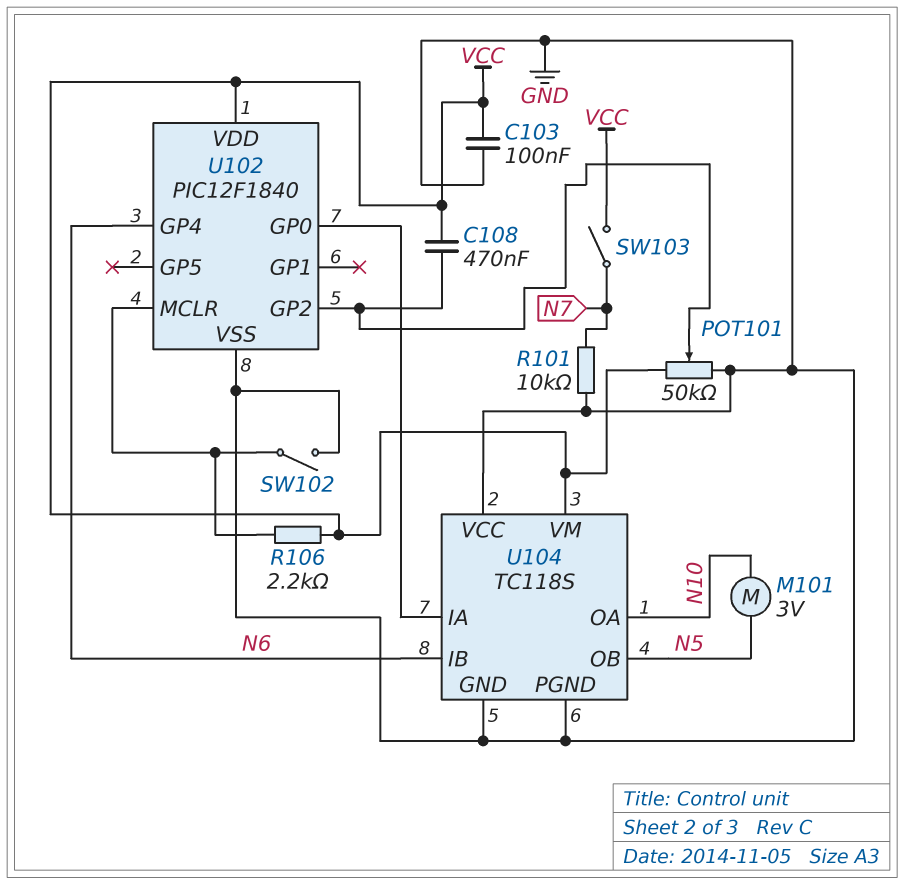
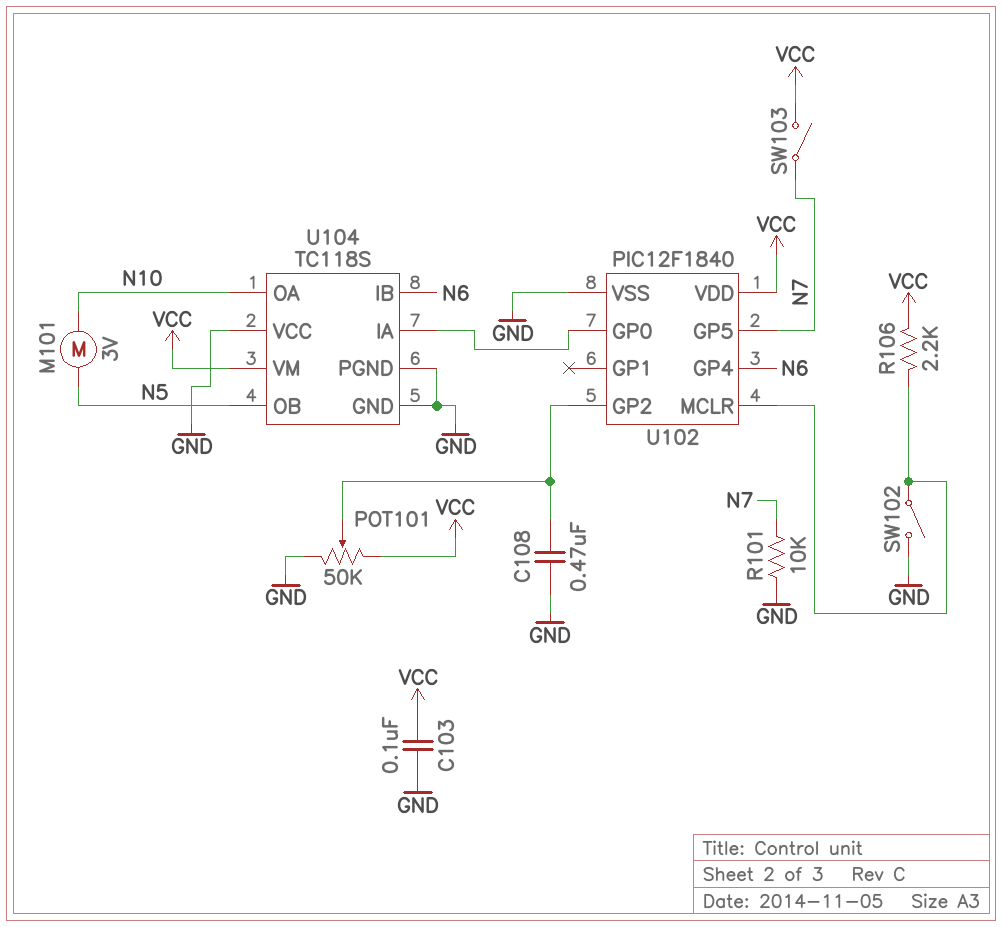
C108: 470nF (U102/GP2, VCC) -> 470nF (GND, U102/GP2)
U102 pin GP5: none -> N7

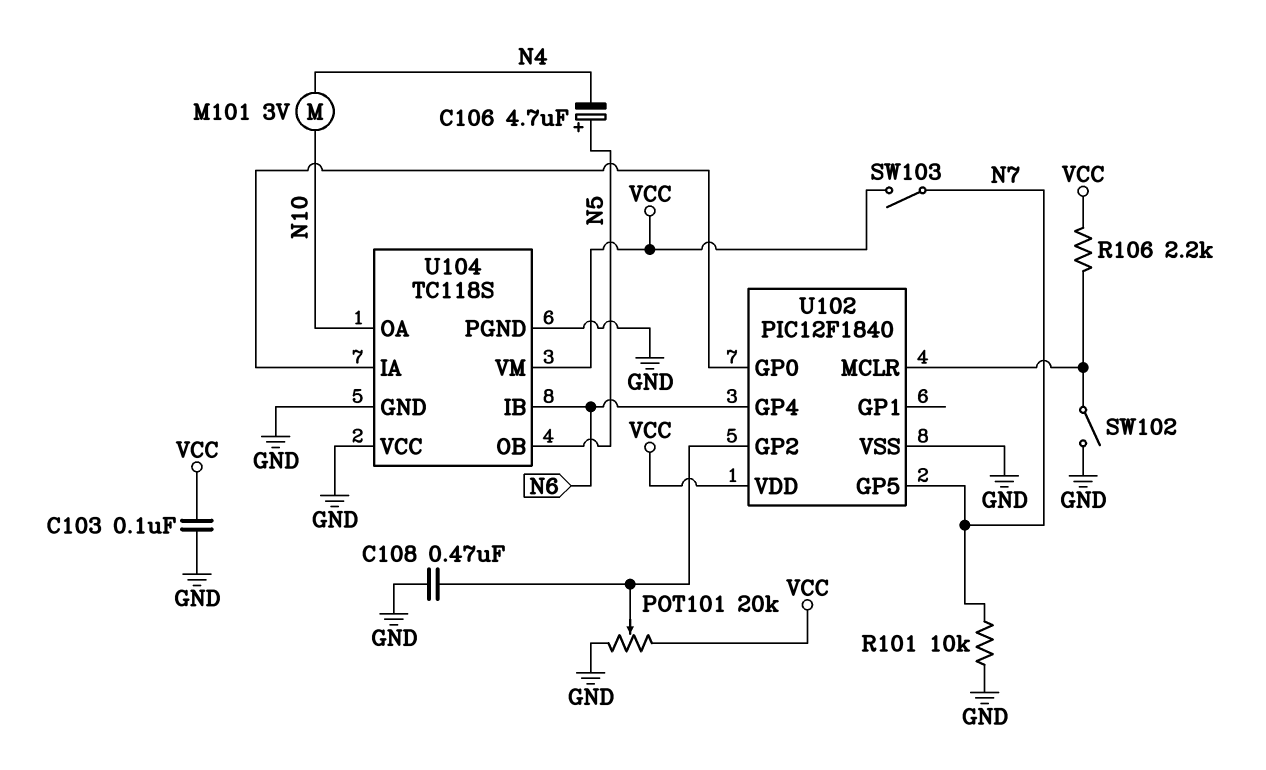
C106: none -> 4.7uF (plus N5, minus N4)
M101: motor 3V (N5, N10) -> motor 3V (N4, N10)
POT101: 50k (GND, VCC, wiper U102/GP2) -> 20k (GND, VCC, wiper U102/GP2)

